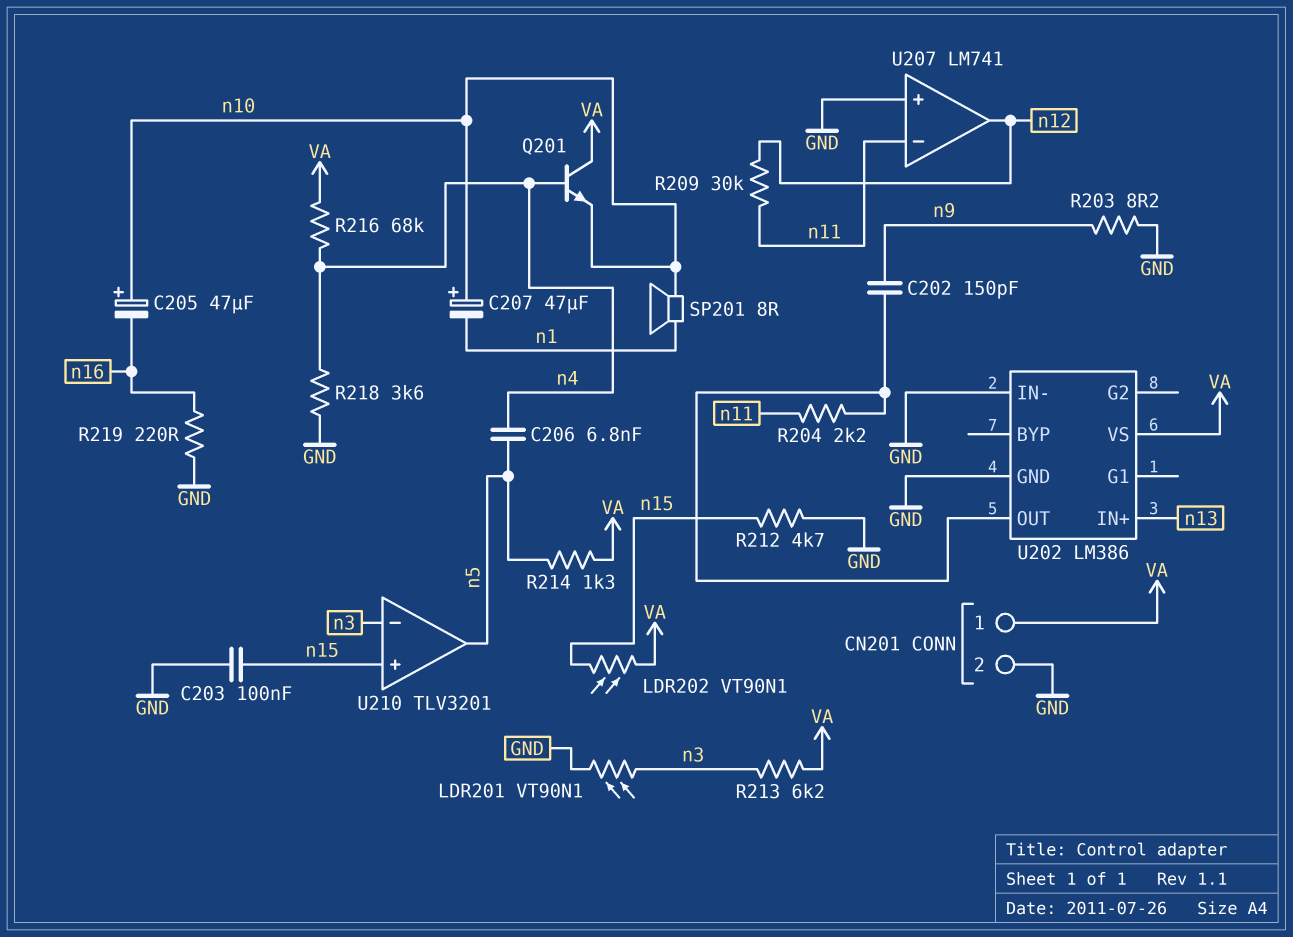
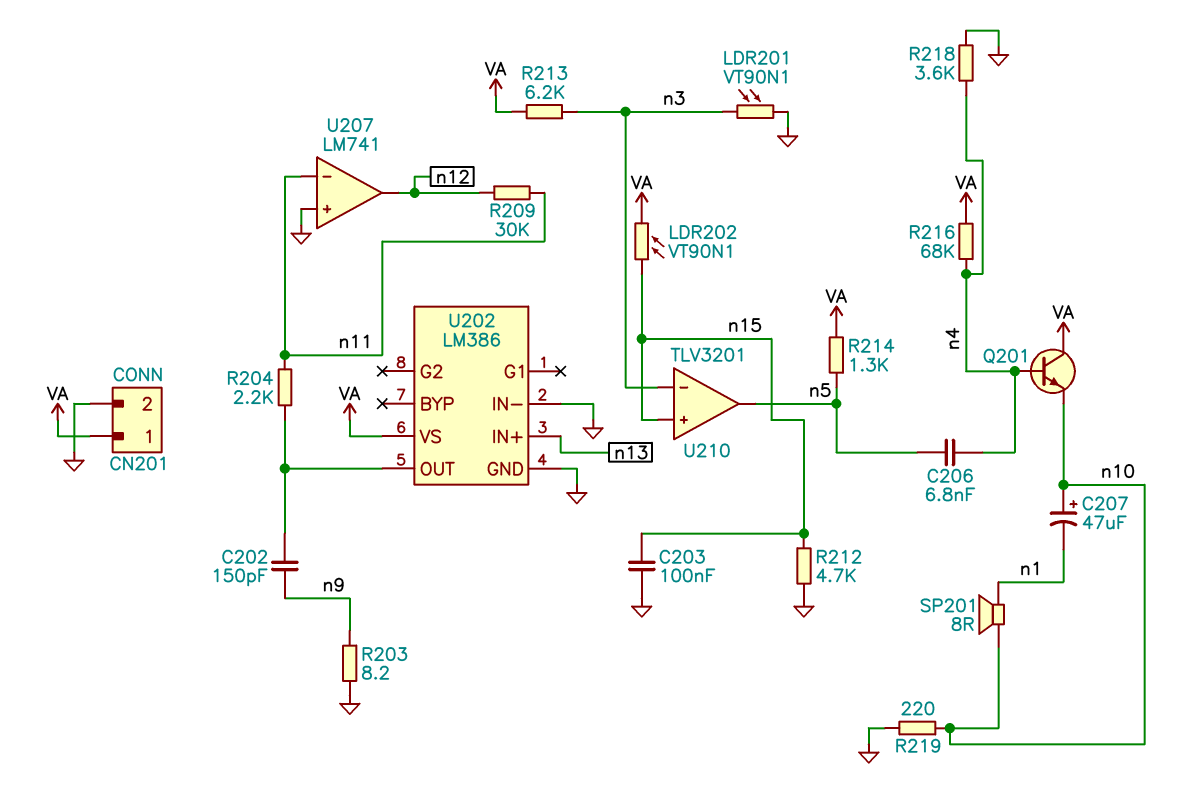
C205: 47uF (plus n10, minus n16) -> none
R219: 220 (GND, n16) -> 220 (GND, n10)

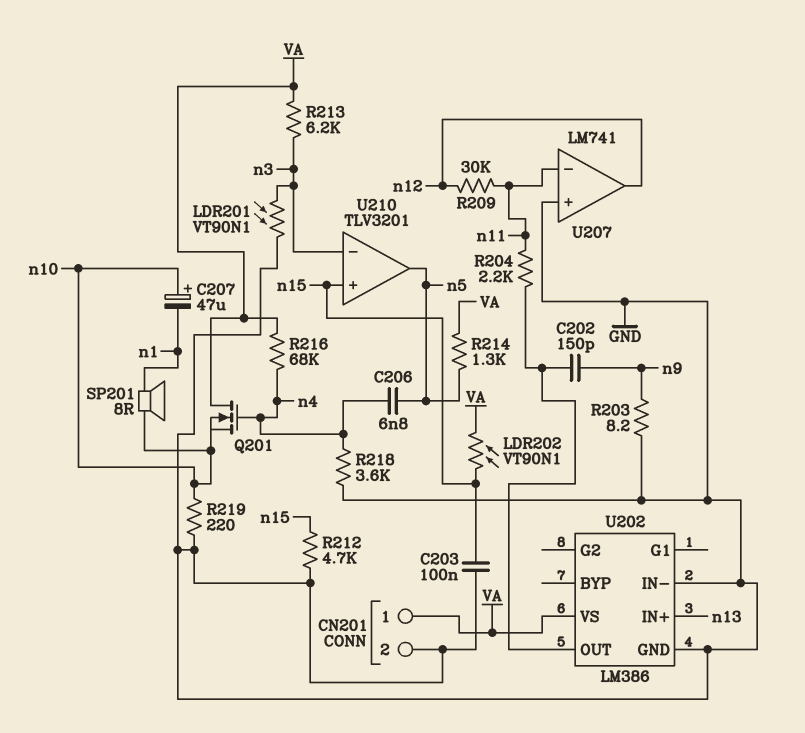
Q201: NPN (B n4, C VA, E n10) -> NMOS (G n4, D VA, S n10)

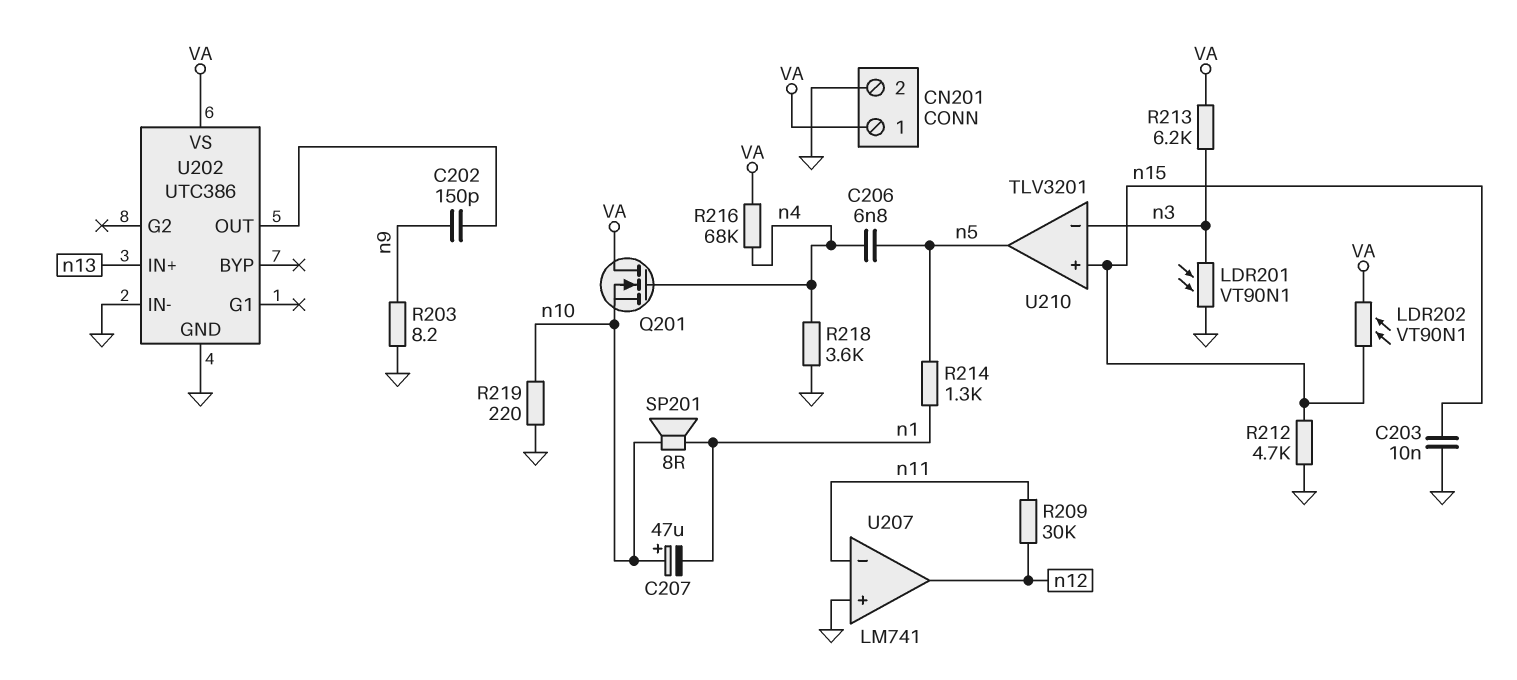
C203: 100nF (GND, n15) -> 10nF (GND, n15)
R204: 2.2k (U202/OUT, n11) -> none
R214: 1.3k (VA, n5) -> 1.3k (n1, n5)
U202: LM386 -> UTC386

